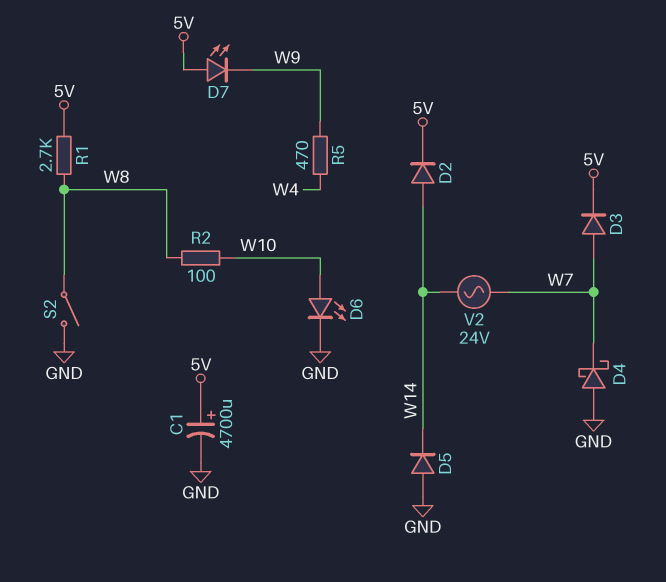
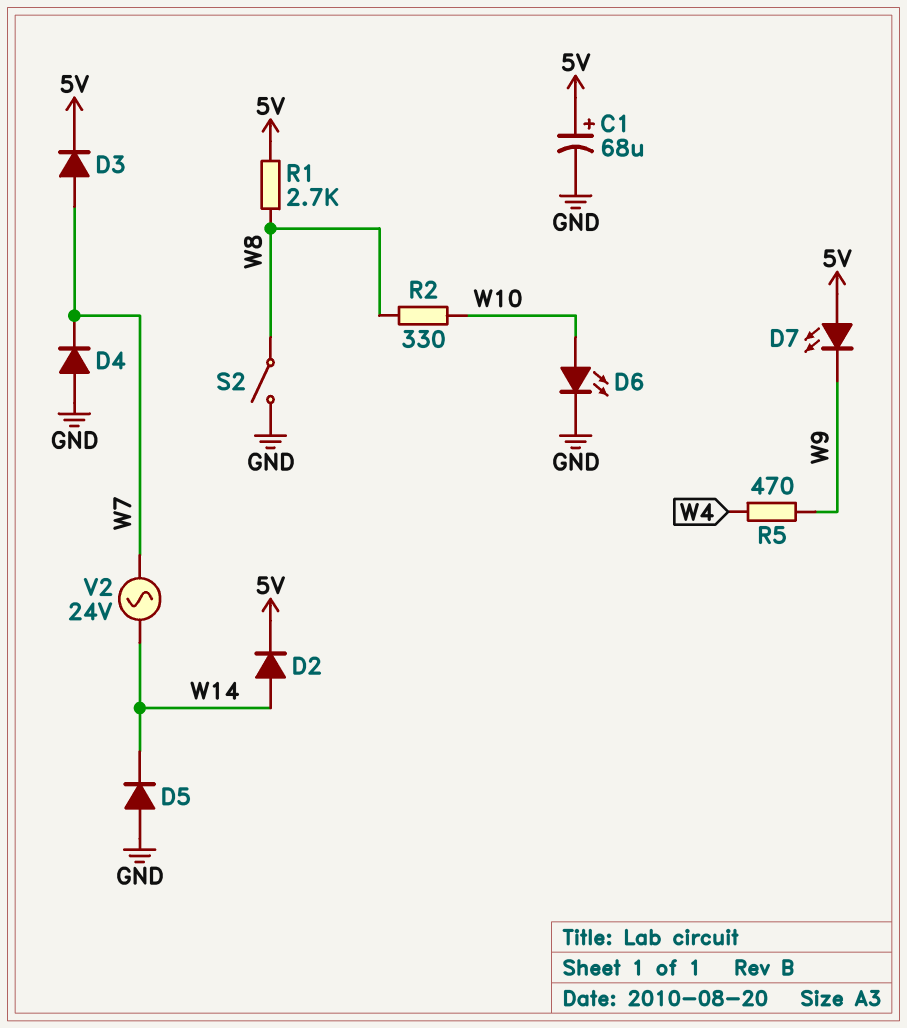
C1: 4700uF (plus 5V, minus GND) -> 68uF (plus 5V, minus GND)
D4: schottky (A GND, K W7) -> diode (A GND, K W7)
R2: 100 (W8, W10) -> 330 (W8, W10)

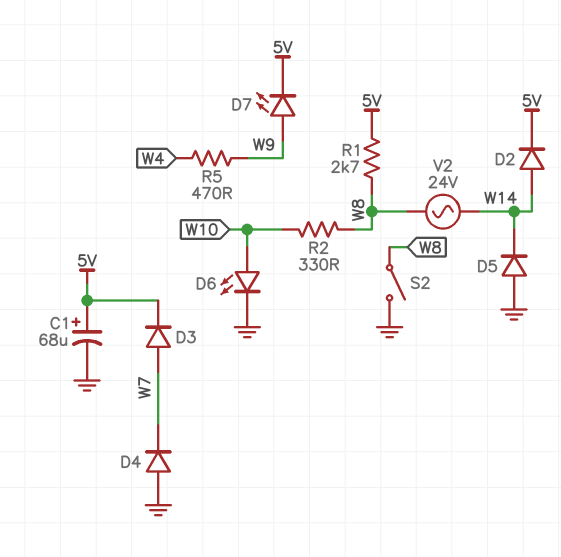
D7: LED (A 5V, K W9) -> LED (A W9, K 5V)
V2: AC 24V (W7, W14) -> AC 24V (W8, W14)

